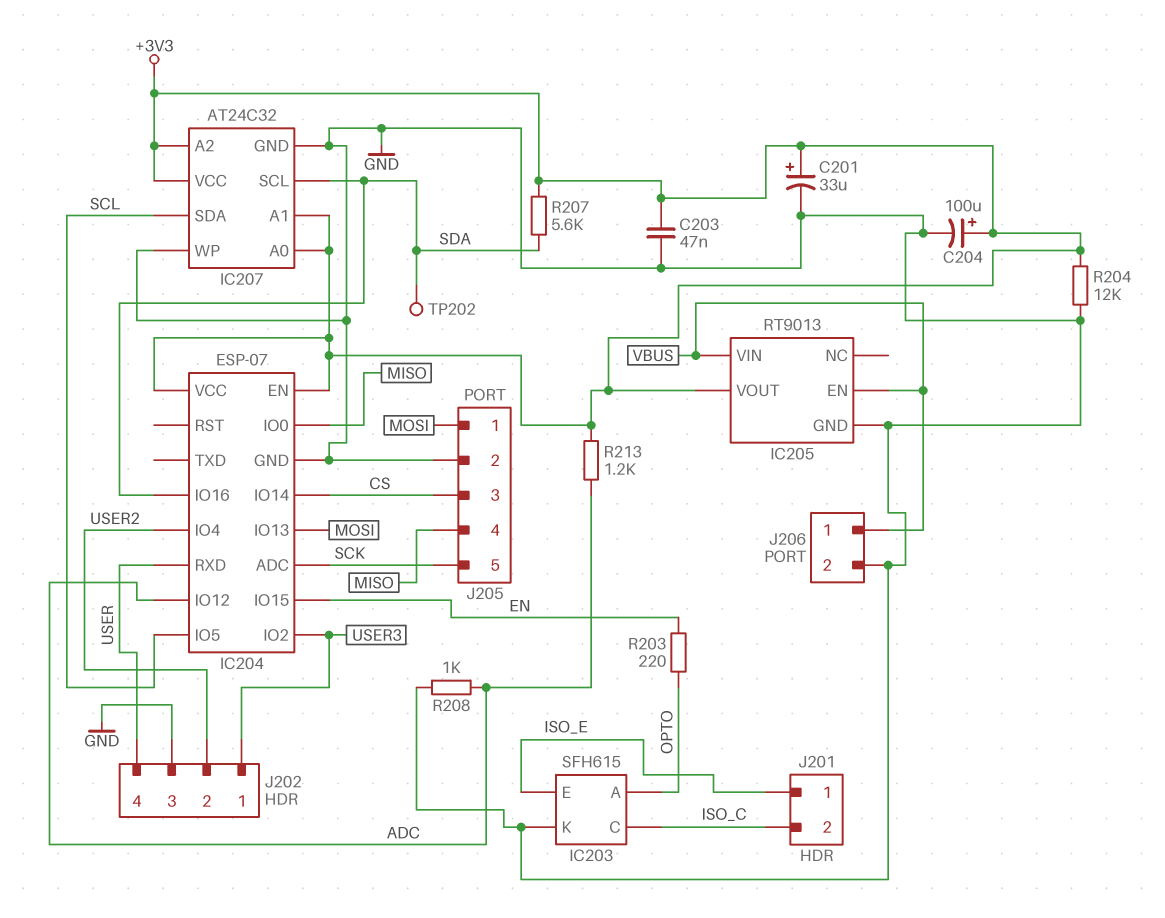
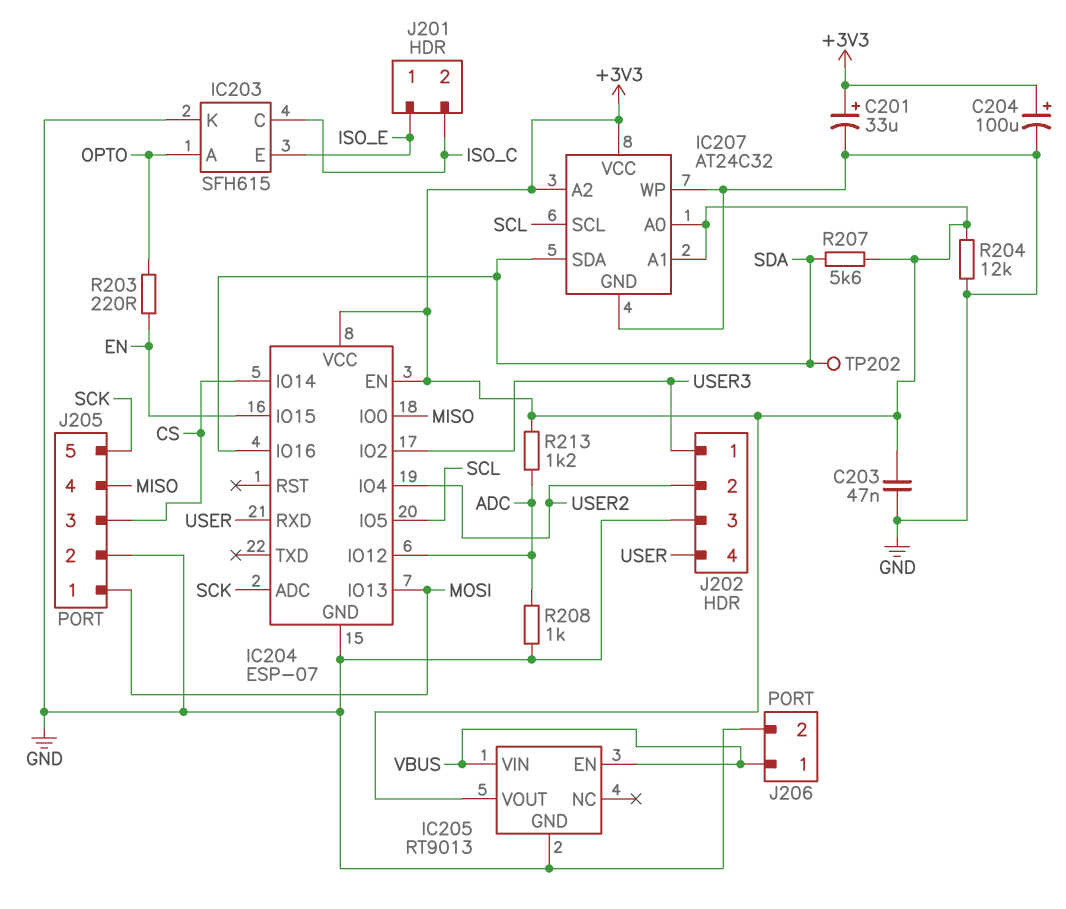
IC207 pin SCL: SDA -> SCL
IC207 pin SDA: SCL -> SDA

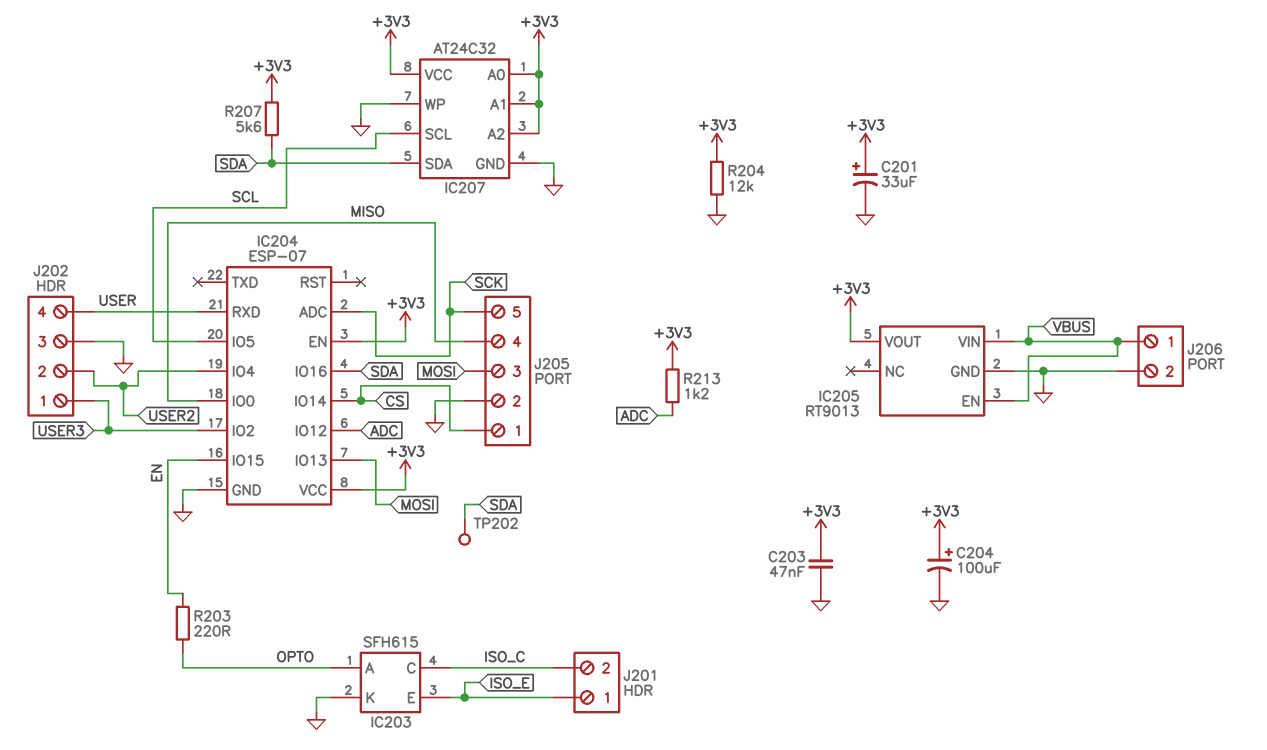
J205 pin 1: MOSI -> CS
J205 pin 3: CS -> MOSI
R208: 1k (ADC, GND) -> none

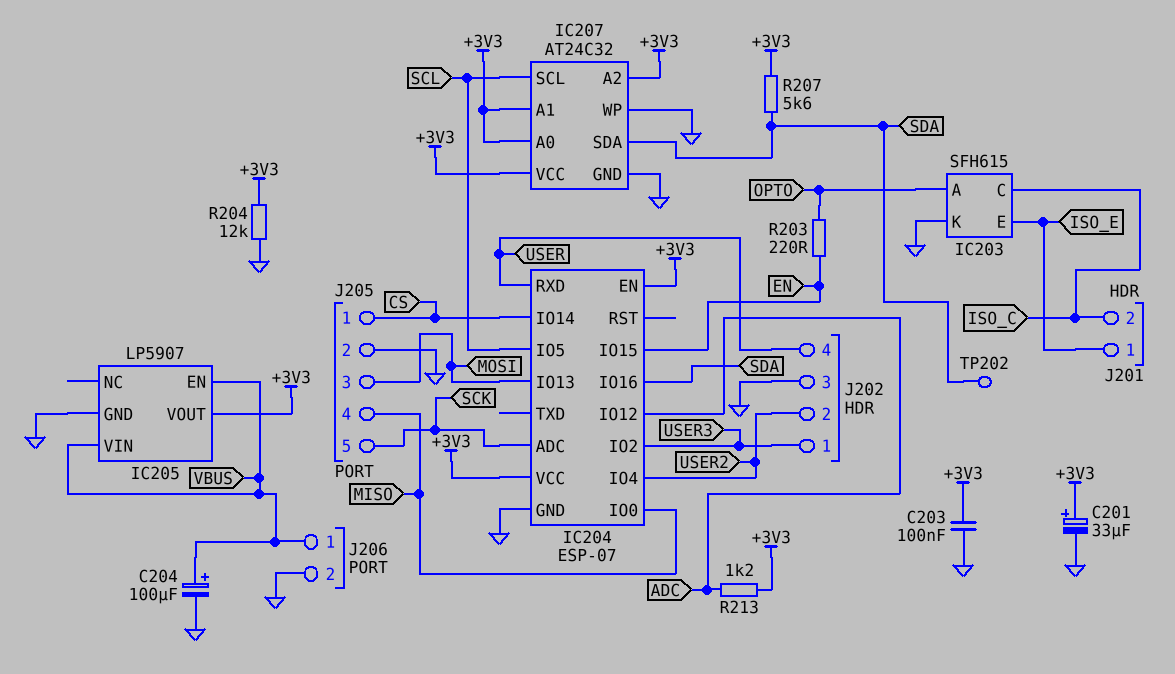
C203: 47nF (+3V3, GND) -> 100nF (+3V3, GND)
C204: 100uF (plus +3V3, minus GND) -> 100uF (plus VBUS, minus GND)
IC205: RT9013 -> LP5907

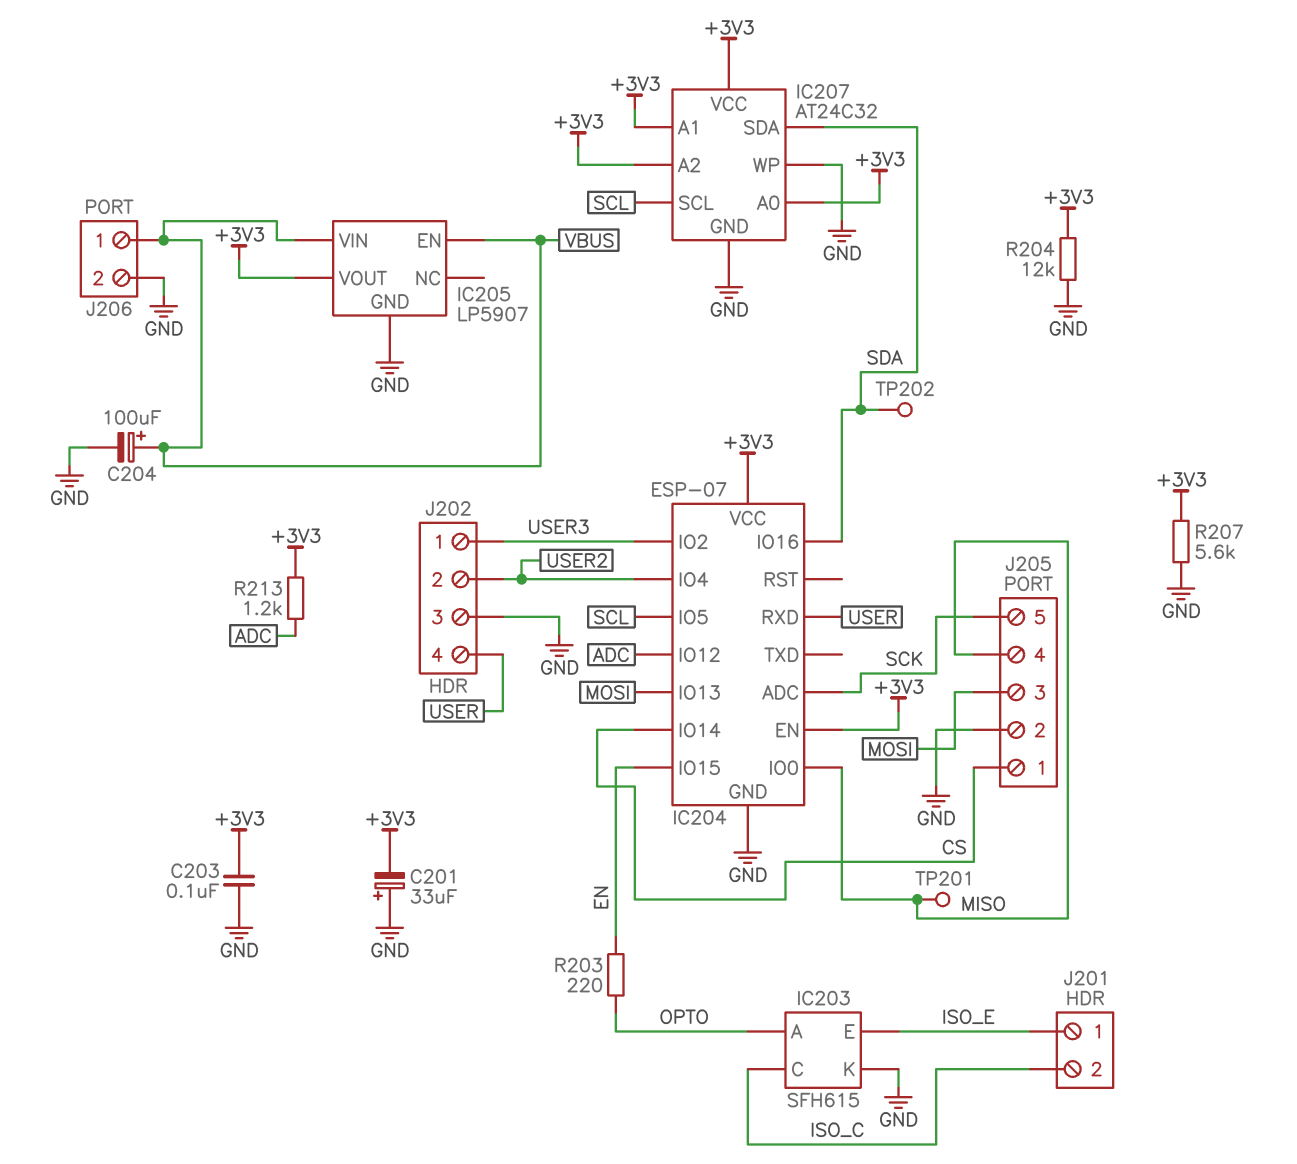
C201: 33uF (plus +3V3, minus GND) -> 33uF (plus GND, minus +3V3)
R207: 5.6k (+3V3, SDA) -> 5.6k (+3V3, GND)
TP201: none -> test point (MISO)

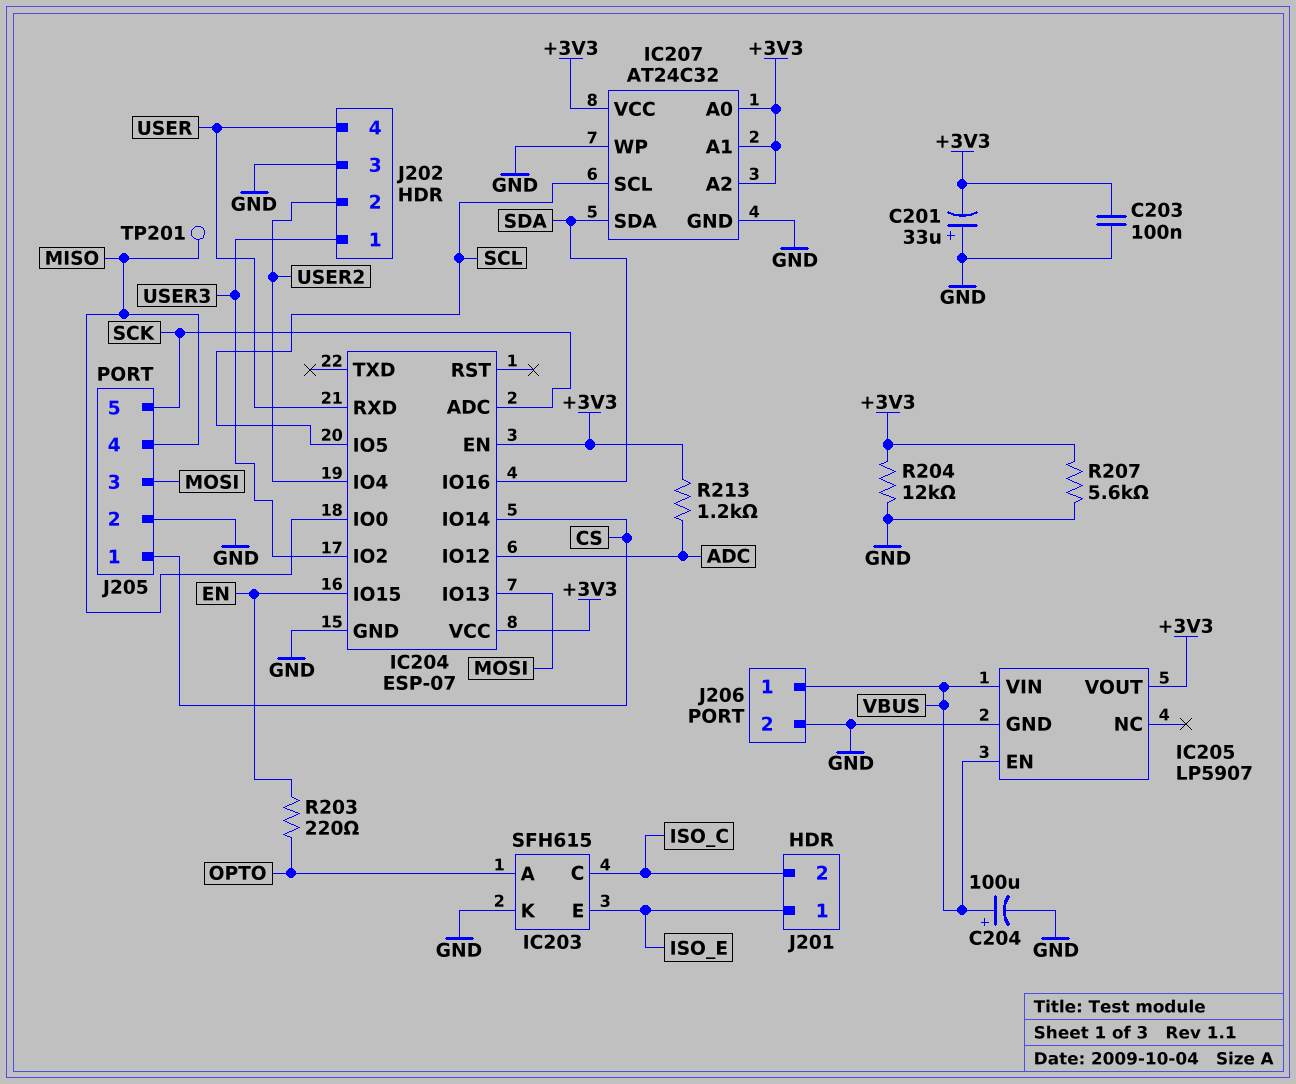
TP202: test point (SDA) -> none

